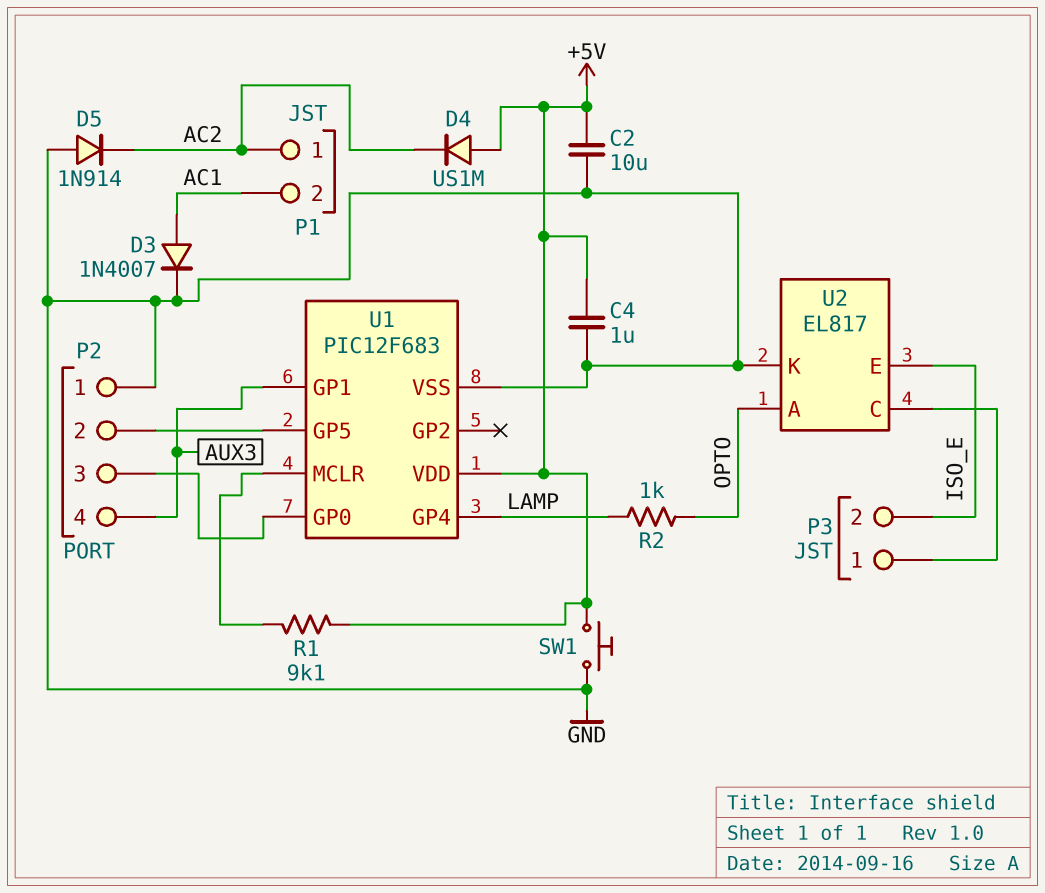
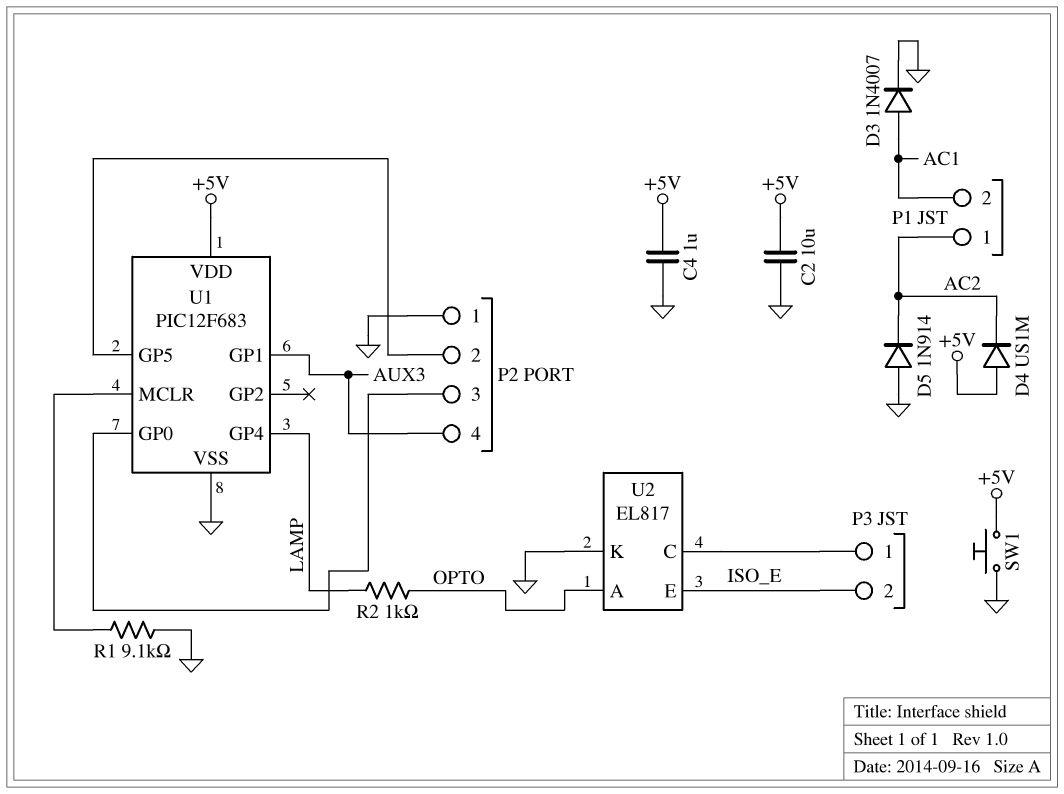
R1: 9.1k (+5V, U1/MCLR) -> 9.1k (GND, U1/MCLR)

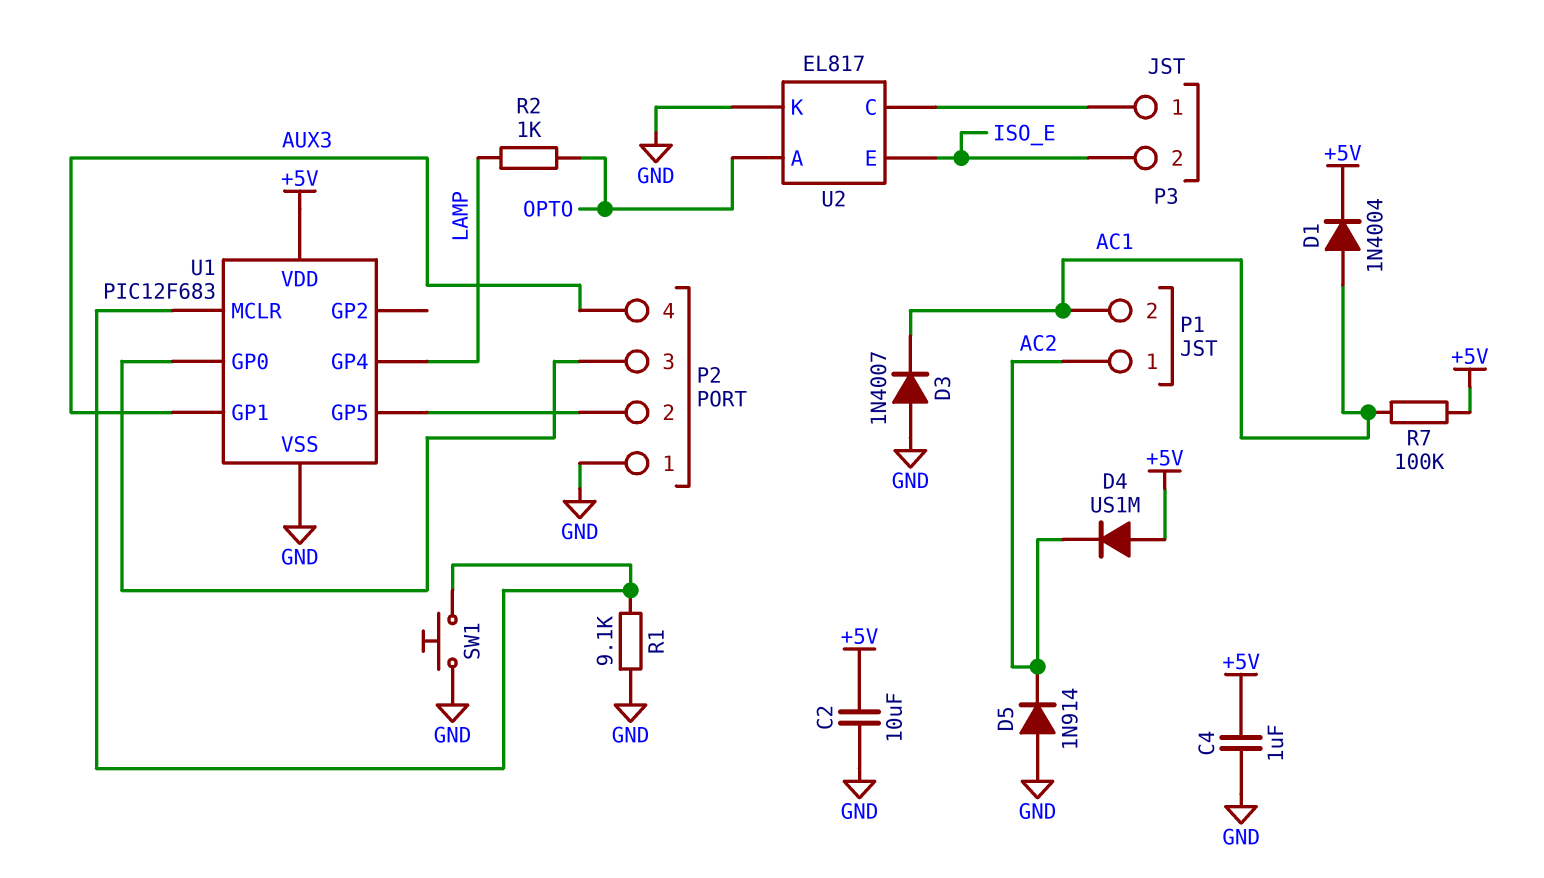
D1: none -> diode 1N4004 (A AC1, K +5V)
D3: diode 1N4007 (A AC1, K GND) -> diode 1N4007 (A GND, K AC1)
R7: none -> 100k (+5V, AC1)
SW1: button (+5V, GND) -> button (GND, U1/MCLR)

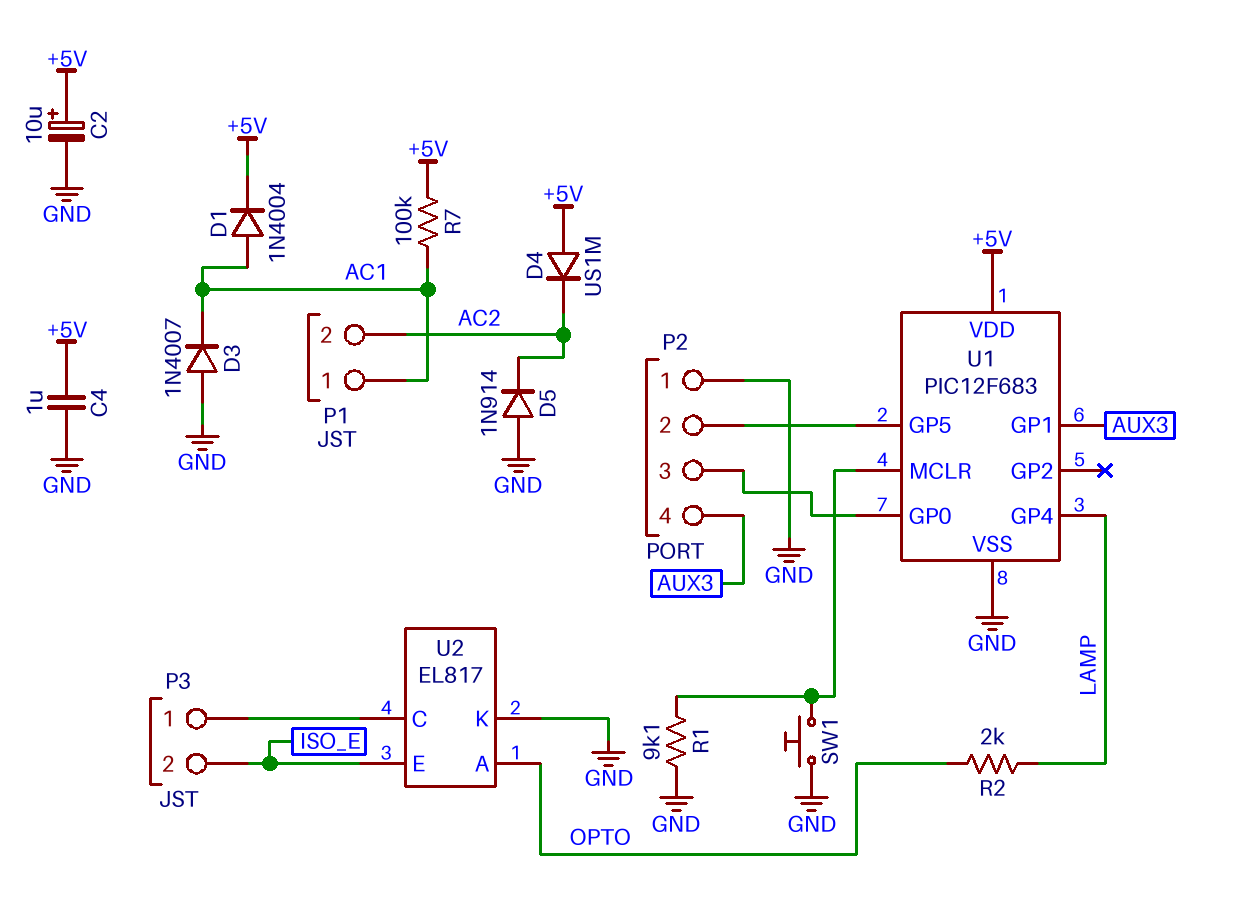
C2: 10uF (+5V, GND) -> 10uF (plus +5V, minus GND)
P1 pin 1: AC2 -> AC1
P1 pin 2: AC1 -> AC2
R2: 1k (LAMP, OPTO) -> 2k (LAMP, OPTO)

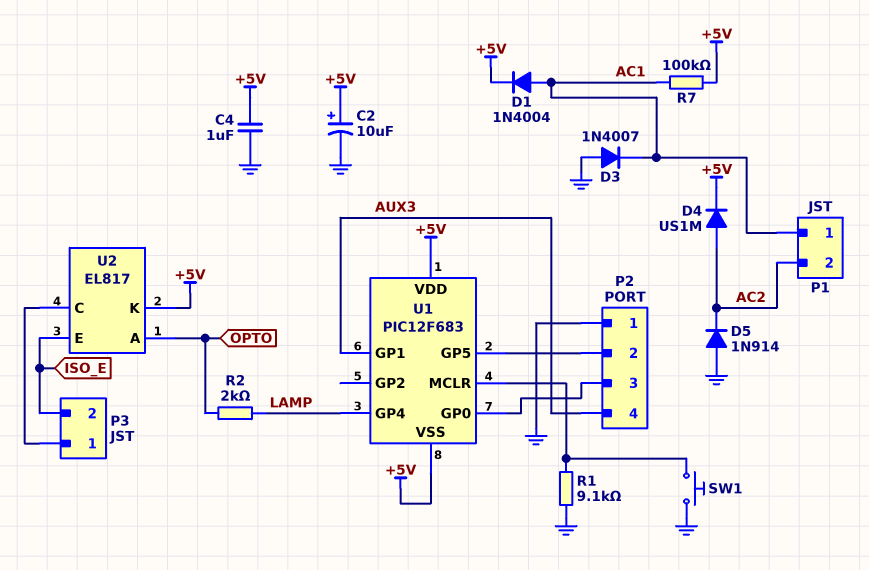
D4: diode US1M (A +5V, K AC2) -> diode US1M (A AC2, K +5V)
U1 pin VSS: GND -> +5V
U2 pin K: GND -> +5V

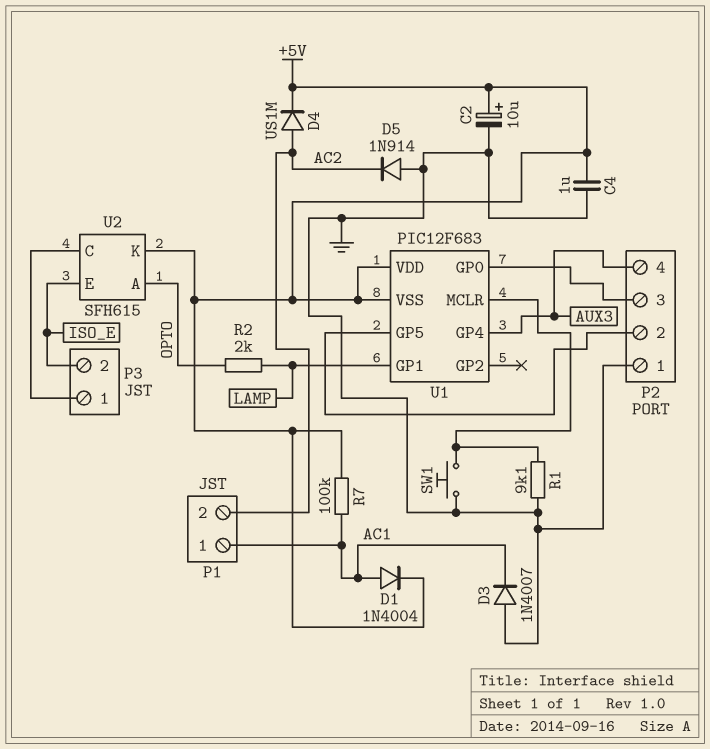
U1 pin GP1: AUX3 -> LAMP
U1 pin GP4: LAMP -> AUX3
U2: EL817 -> SFH615

